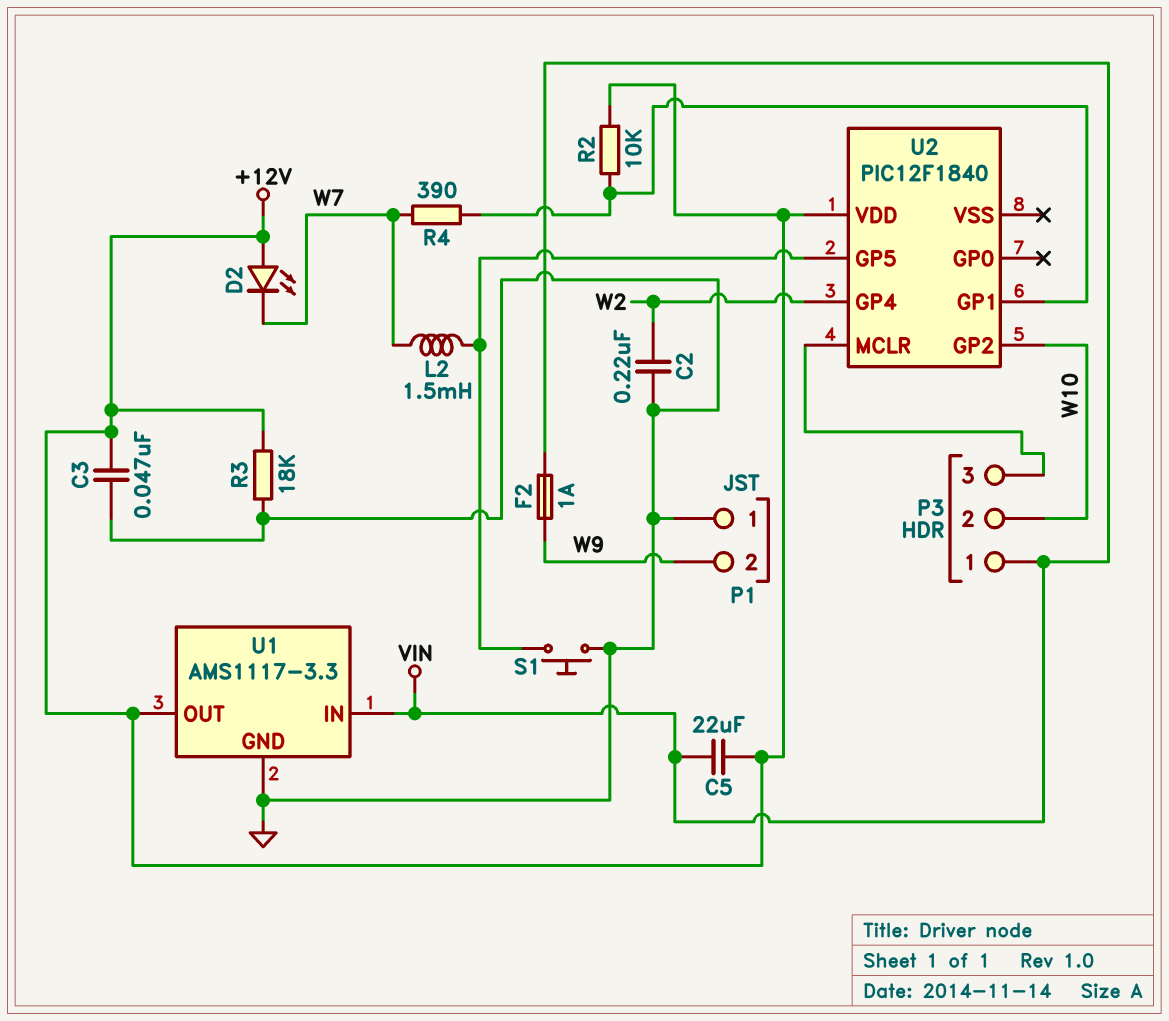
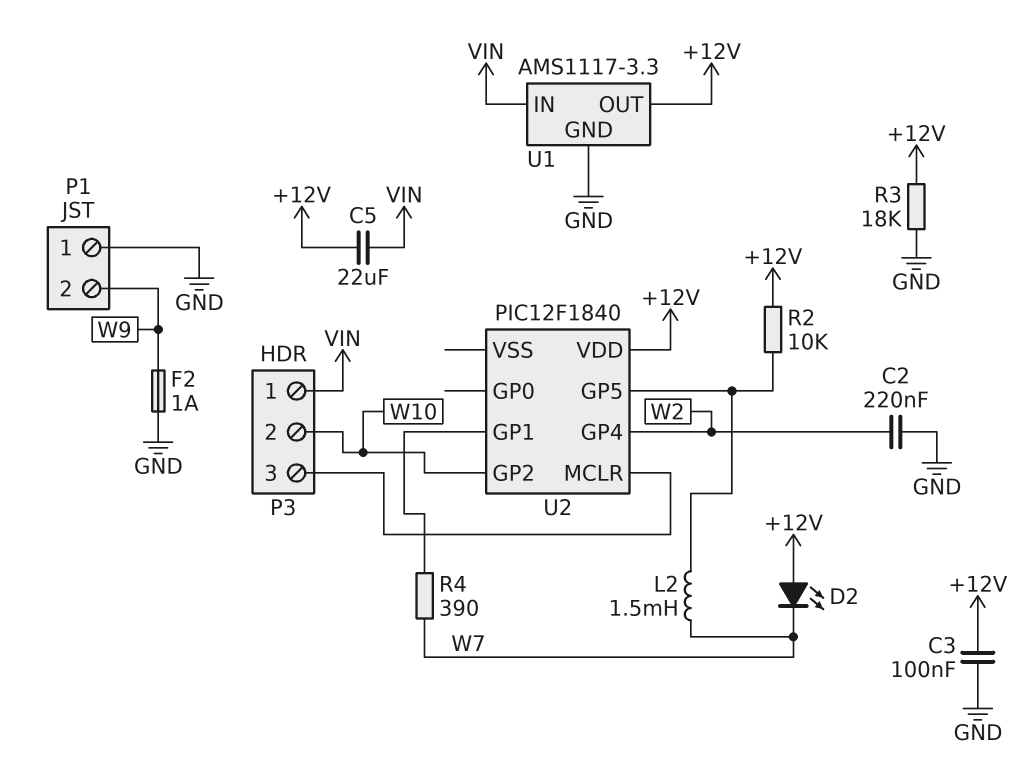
C3: 47nF (+12V, GND) -> 100nF (+12V, GND)
F2: 1A (VIN, W9) -> 1A (GND, W9)
R2: 10k (+12V, U2/GP1) -> 10k (+12V, U2/GP5)
S1: button (GND, U2/GP5) -> none

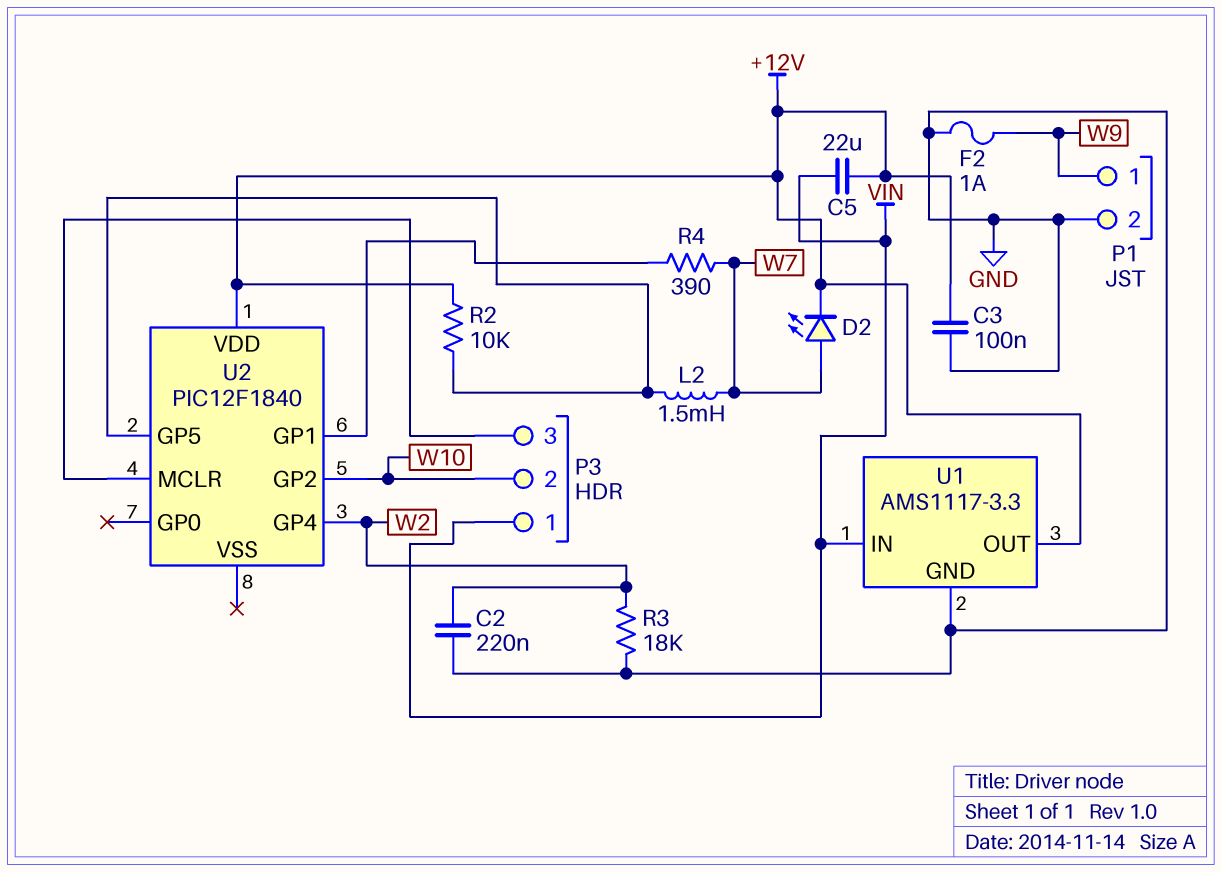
D2: LED (A +12V, K W7) -> LED (A W7, K +12V)
P1 pin 1: GND -> W9
P1 pin 2: W9 -> GND
R3: 18k (+12V, GND) -> 18k (GND, W2)

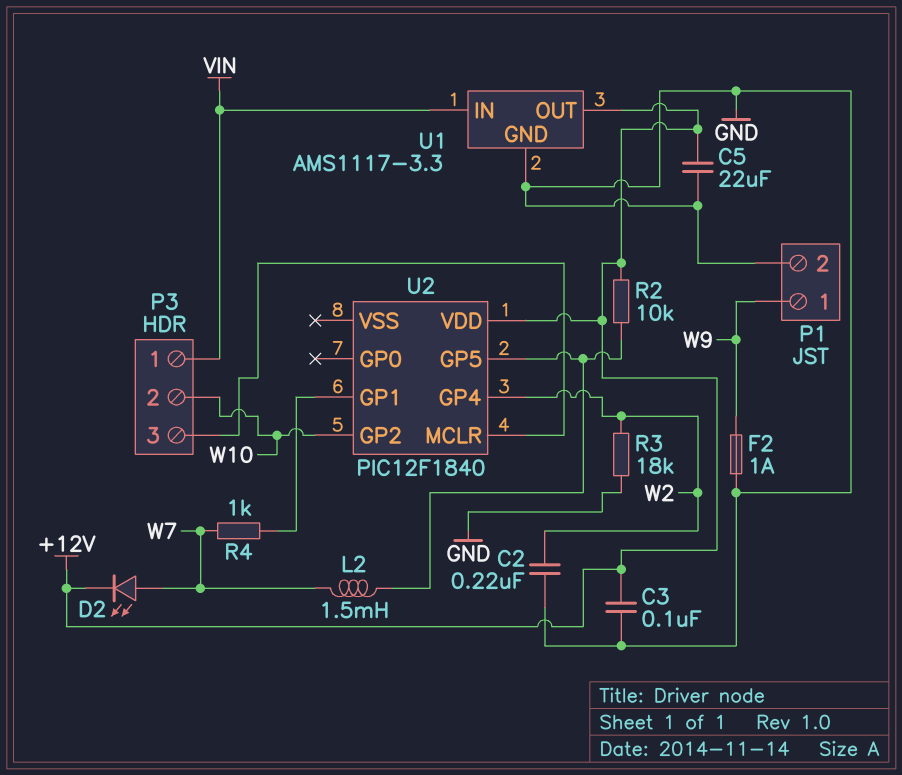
C5: 22uF (+12V, VIN) -> 22uF (+12V, GND)
R4: 390 (U2/GP1, W7) -> 1k (U2/GP1, W7)

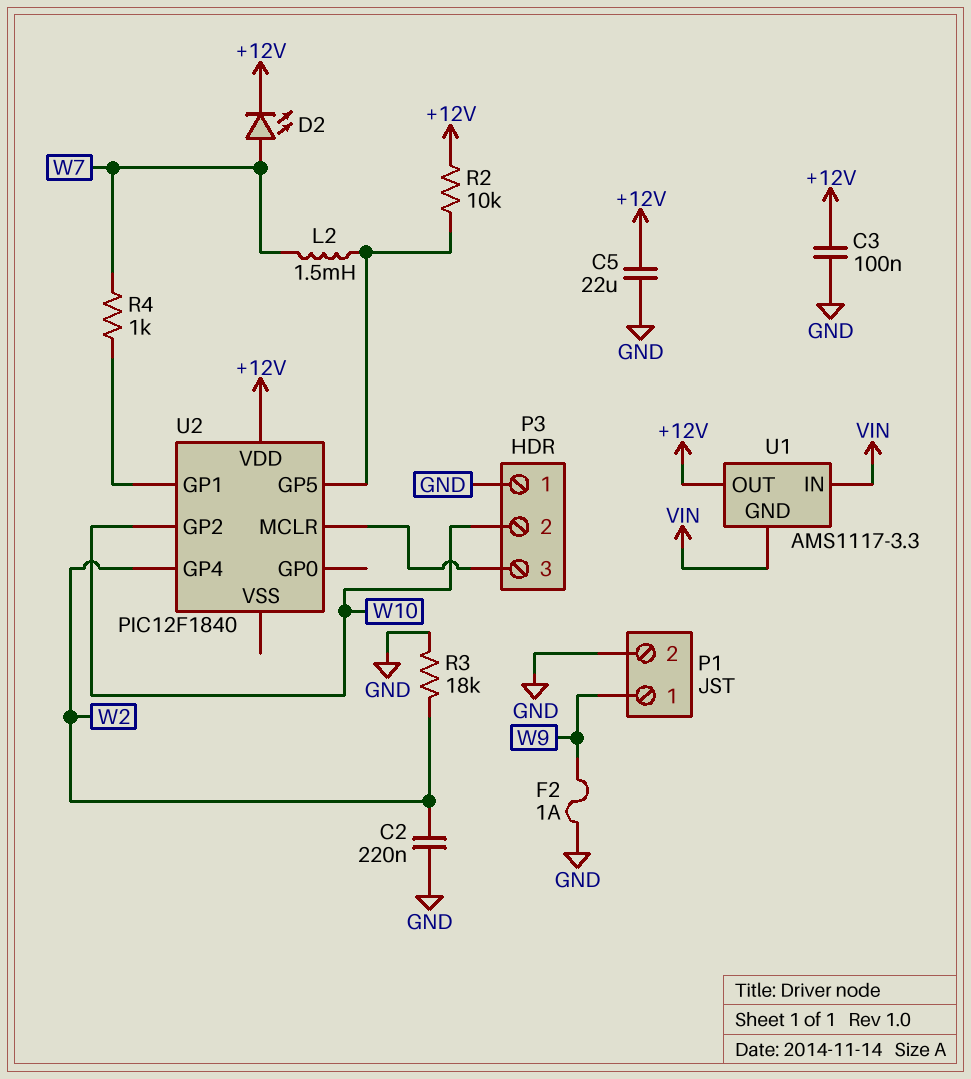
P3 pin 1: VIN -> GND
U1 pin GND: GND -> VIN

